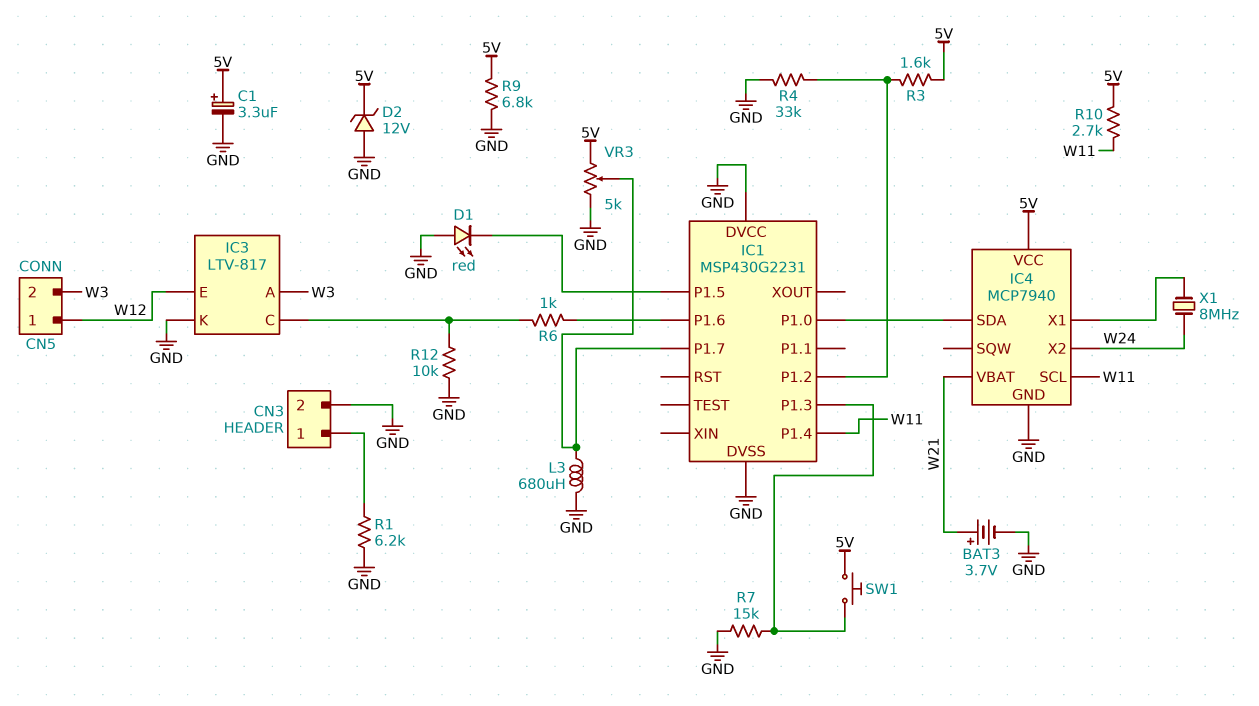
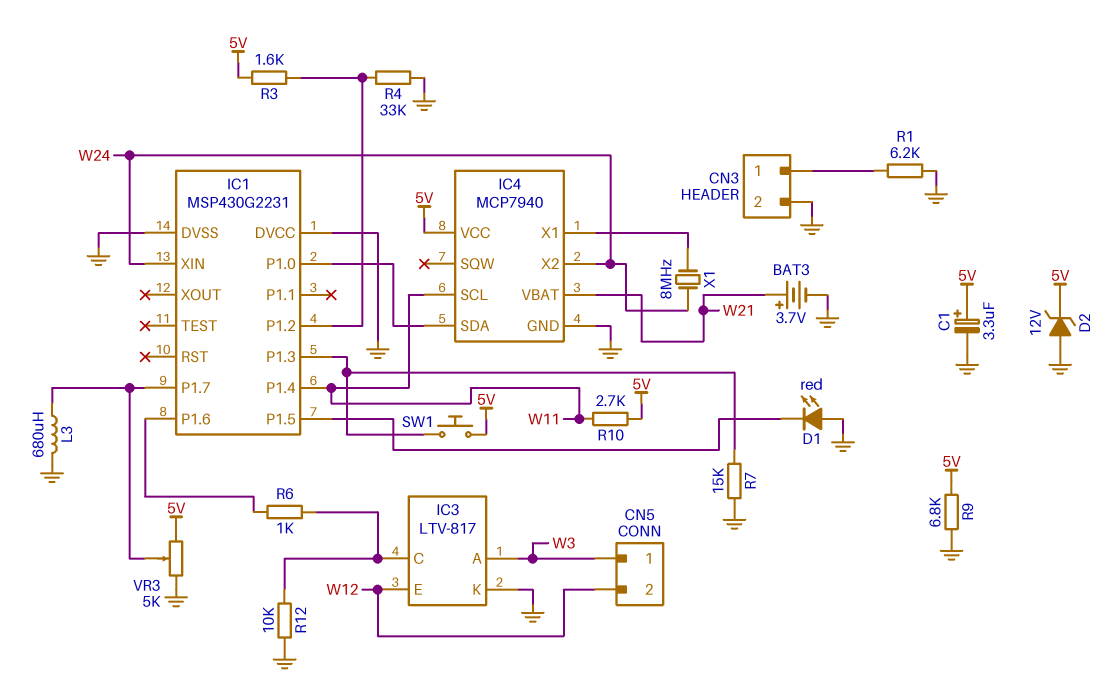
CN5 pin 1: W12 -> W3
CN5 pin 2: W3 -> W12
IC1 pin XIN: none -> W24

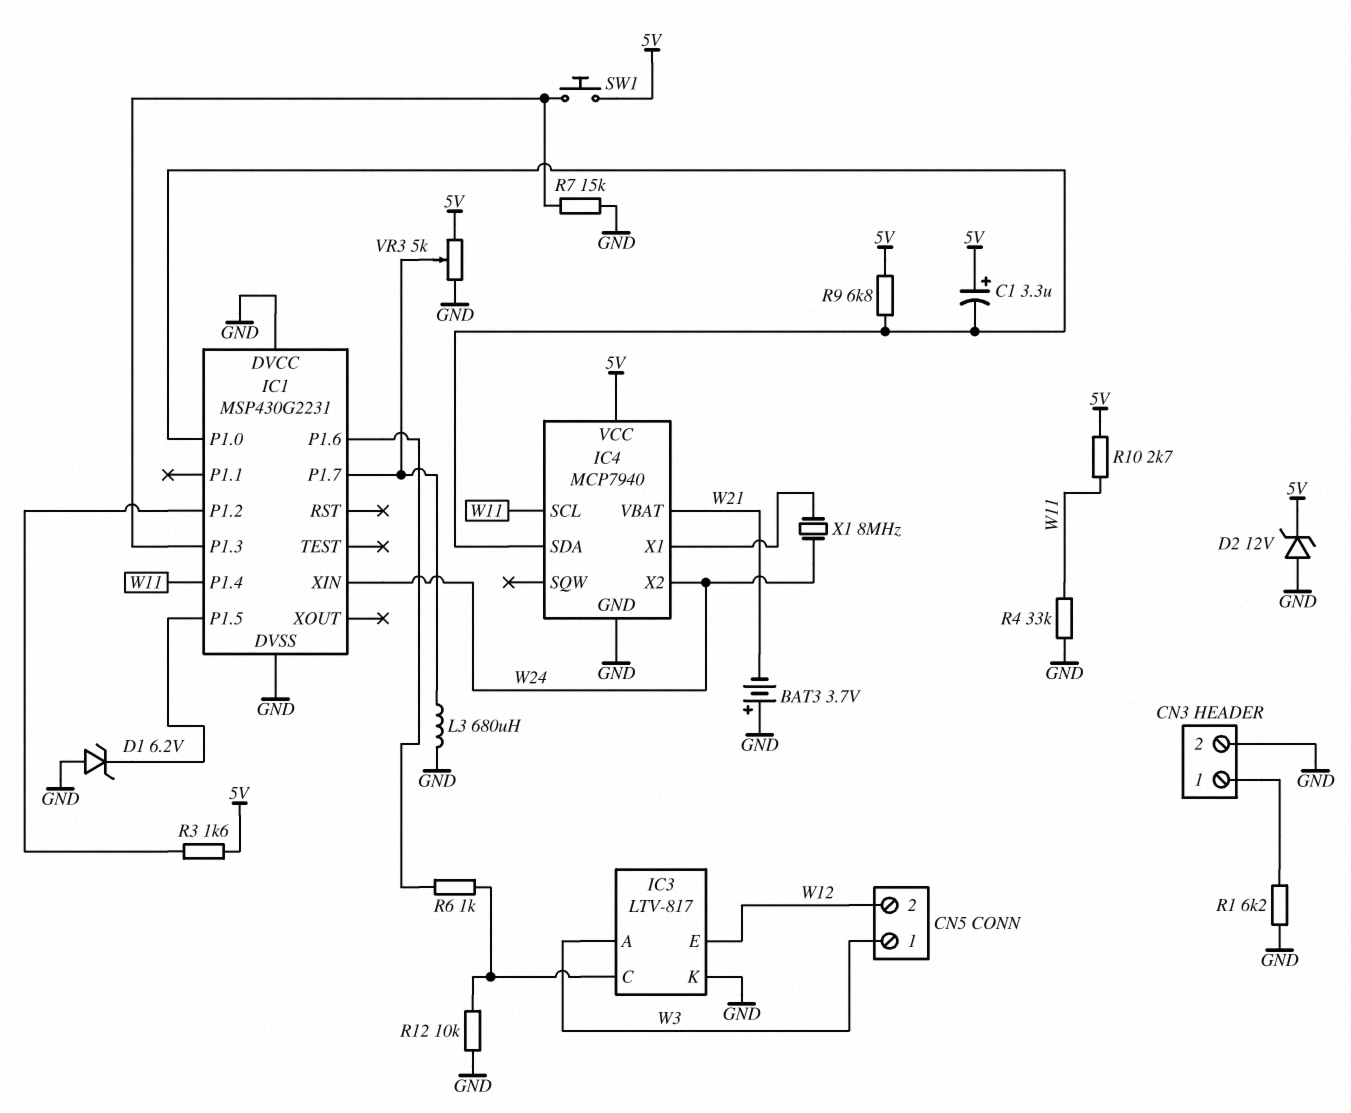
BAT3: 3.7V (plus W21, minus GND) -> 3.7V (plus GND, minus W21)
C1: 3.3uF (plus 5V, minus GND) -> 3.3uF (plus 5V, minus IC1/P1.0)
D1: LED red (A GND, K IC1/P1.5) -> zener 6.2V (A GND, K IC1/P1.5)
R4: 33k (GND, IC1/P1.2) -> 33k (GND, W11)
R9: 6.8k (5V, GND) -> 6.8k (5V, IC1/P1.0)

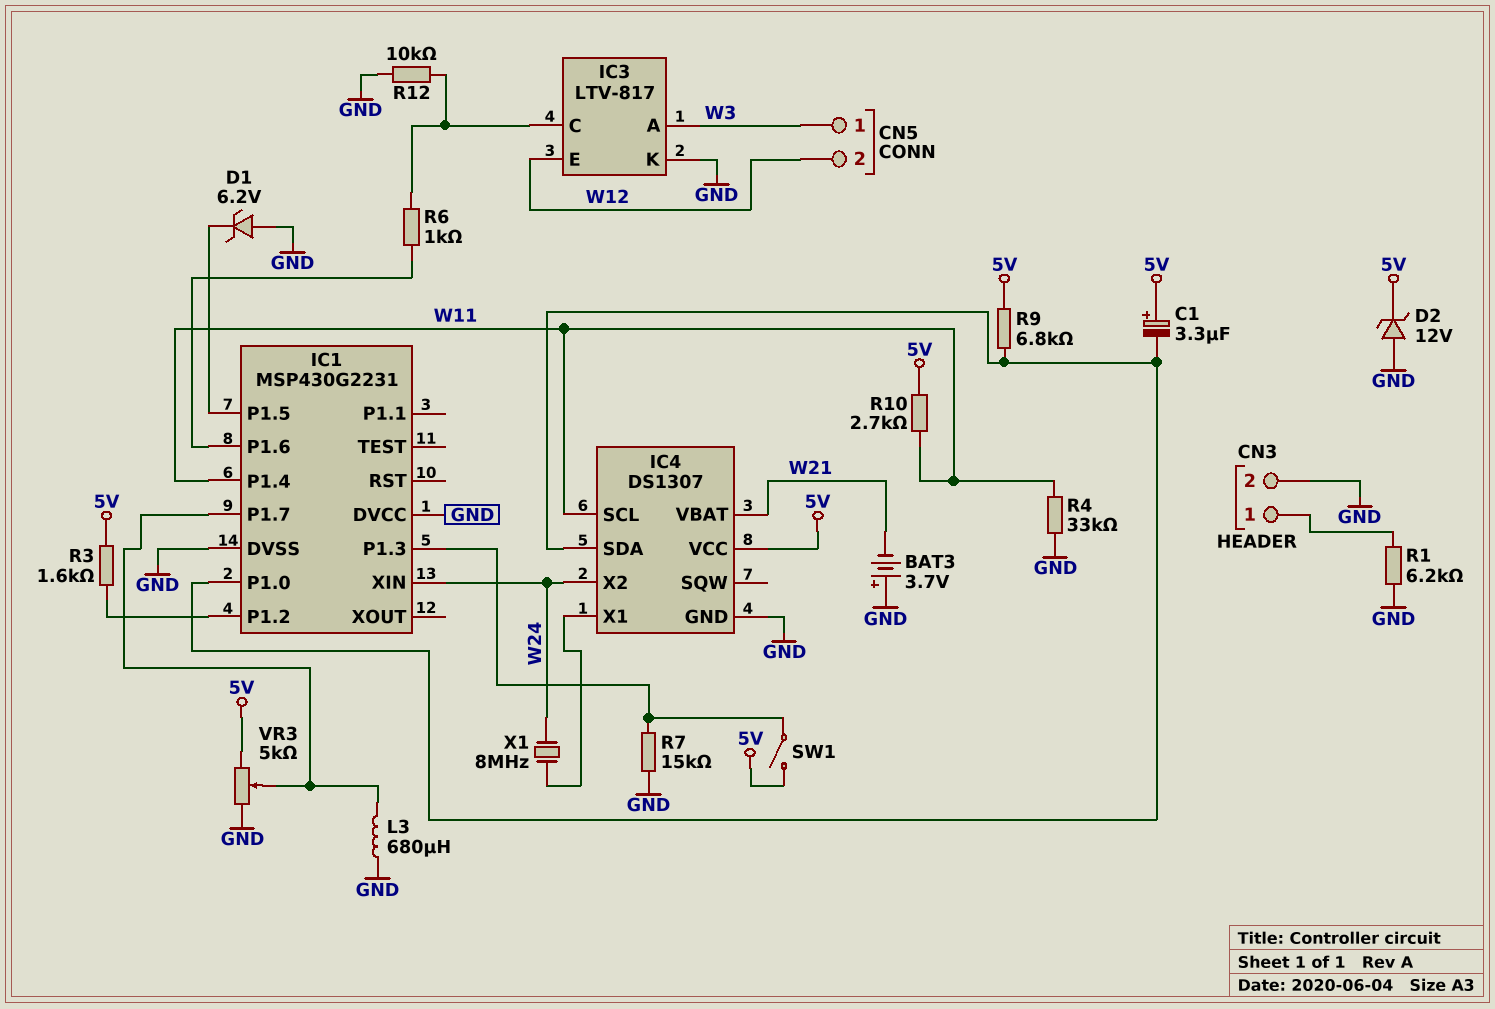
IC4: MCP7940 -> DS1307
SW1: button (5V, IC1/P1.3) -> switch (5V, IC1/P1.3)

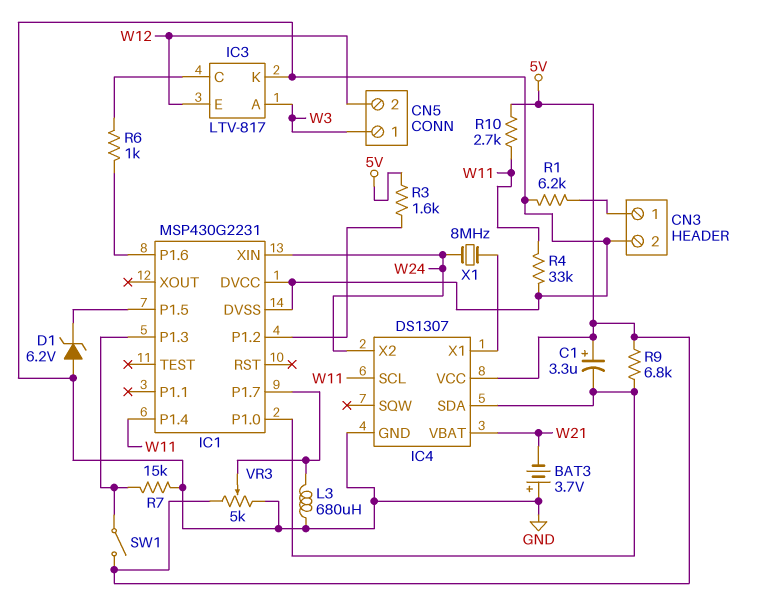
D2: zener 12V (A GND, K 5V) -> none
R12: 10k (GND, IC3/C) -> none

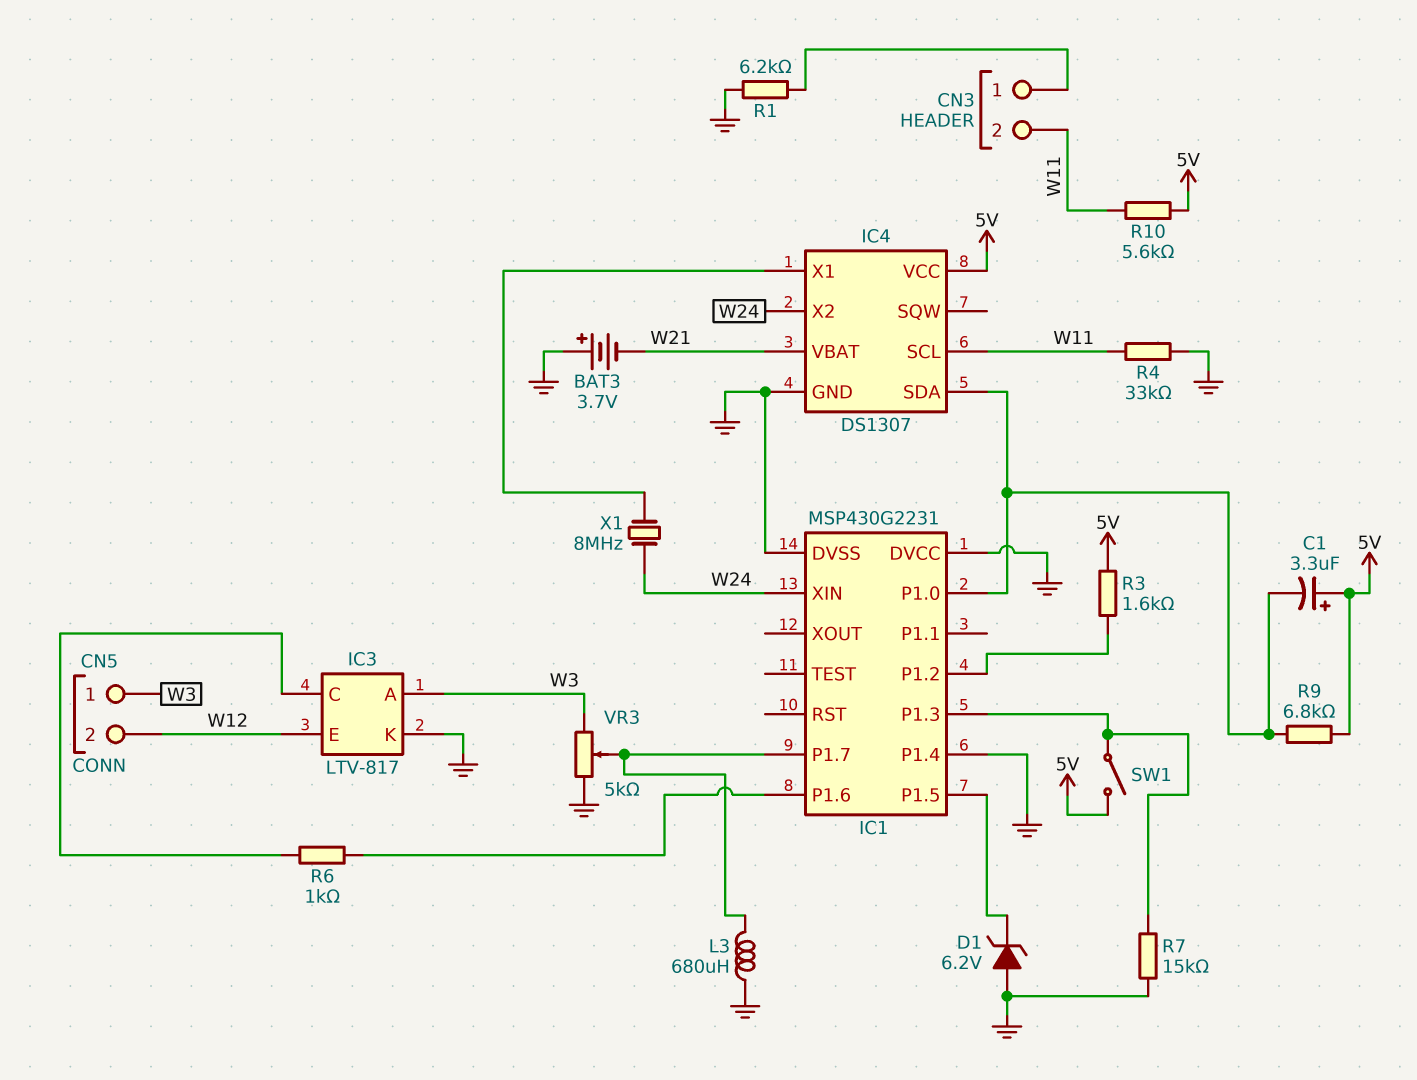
CN3 pin 2: GND -> W11
IC1 pin P1.4: W11 -> GND
R10: 2.7k (5V, W11) -> 5.6k (5V, W11)
VR3: 5k (5V, GND, wiper IC1/P1.7) -> 5k (GND, W3, wiper IC1/P1.7)

